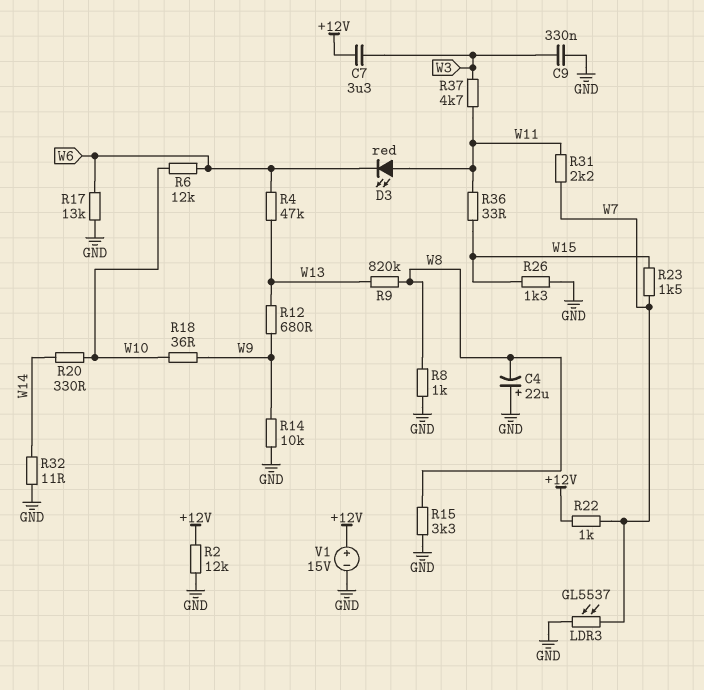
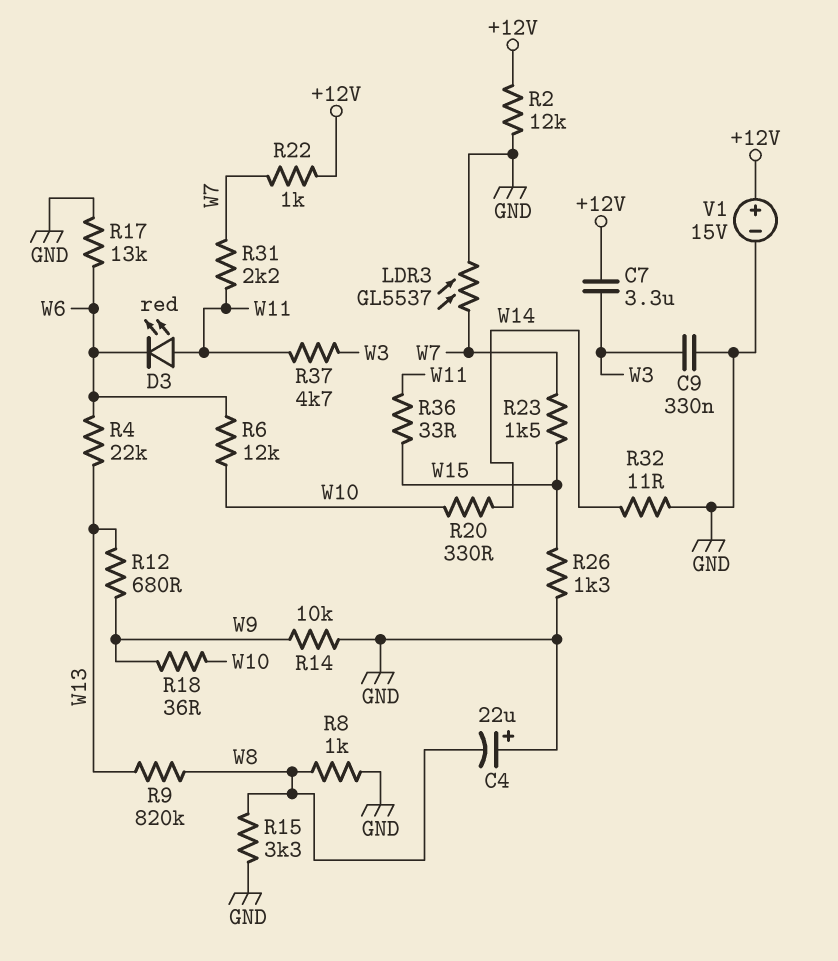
R4: 47k (W6, W13) -> 22k (W6, W13)

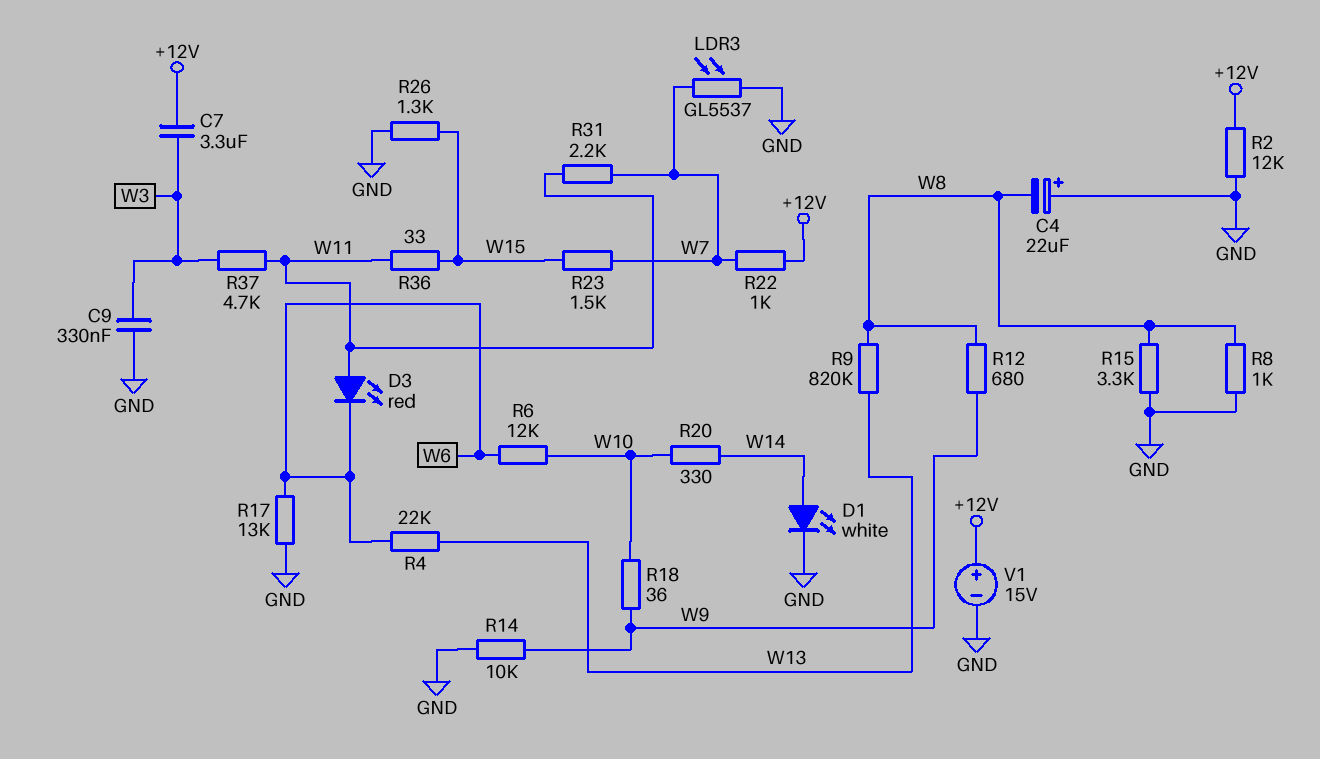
D1: none -> LED white (A W14, K GND)
R12: 680 (W9, W13) -> 680 (W8, W9)
R32: 11 (GND, W14) -> none

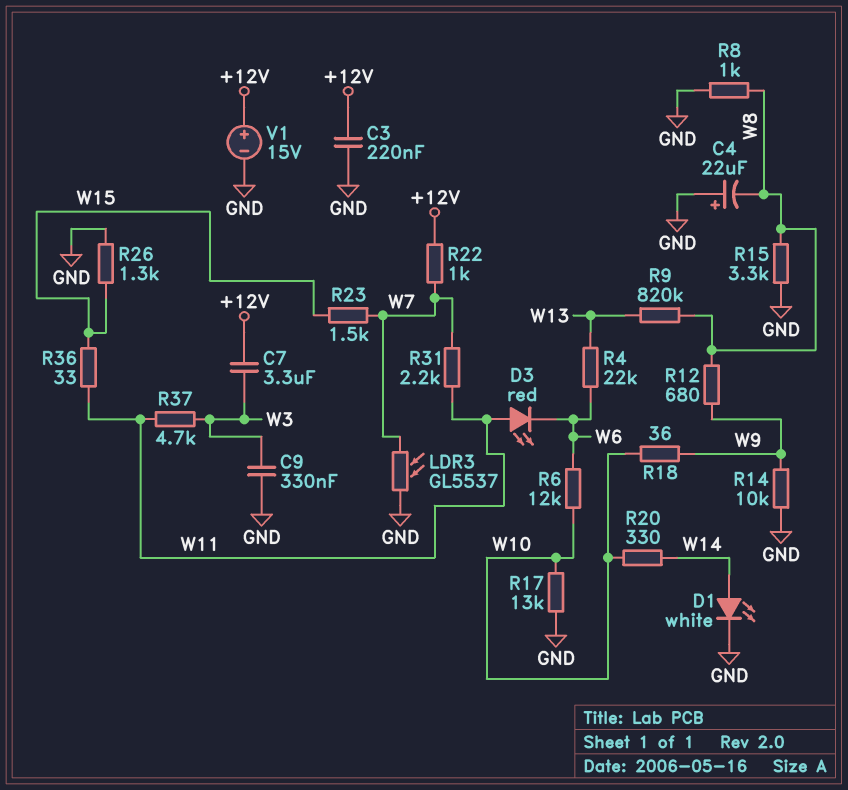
C3: none -> 220nF (+12V, GND)
R2: 12k (+12V, GND) -> none
R17: 13k (GND, W6) -> 13k (GND, W10)

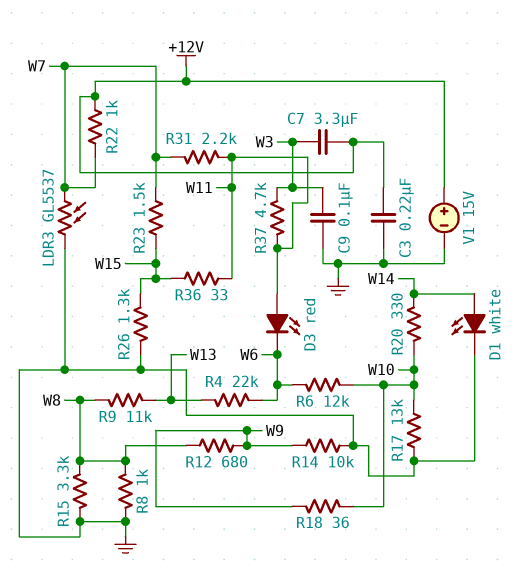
C4: 22uF (plus GND, minus W8) -> none
C9: 330nF (GND, W3) -> 100nF (GND, W3)
R9: 820k (W8, W13) -> 11k (W8, W13)

